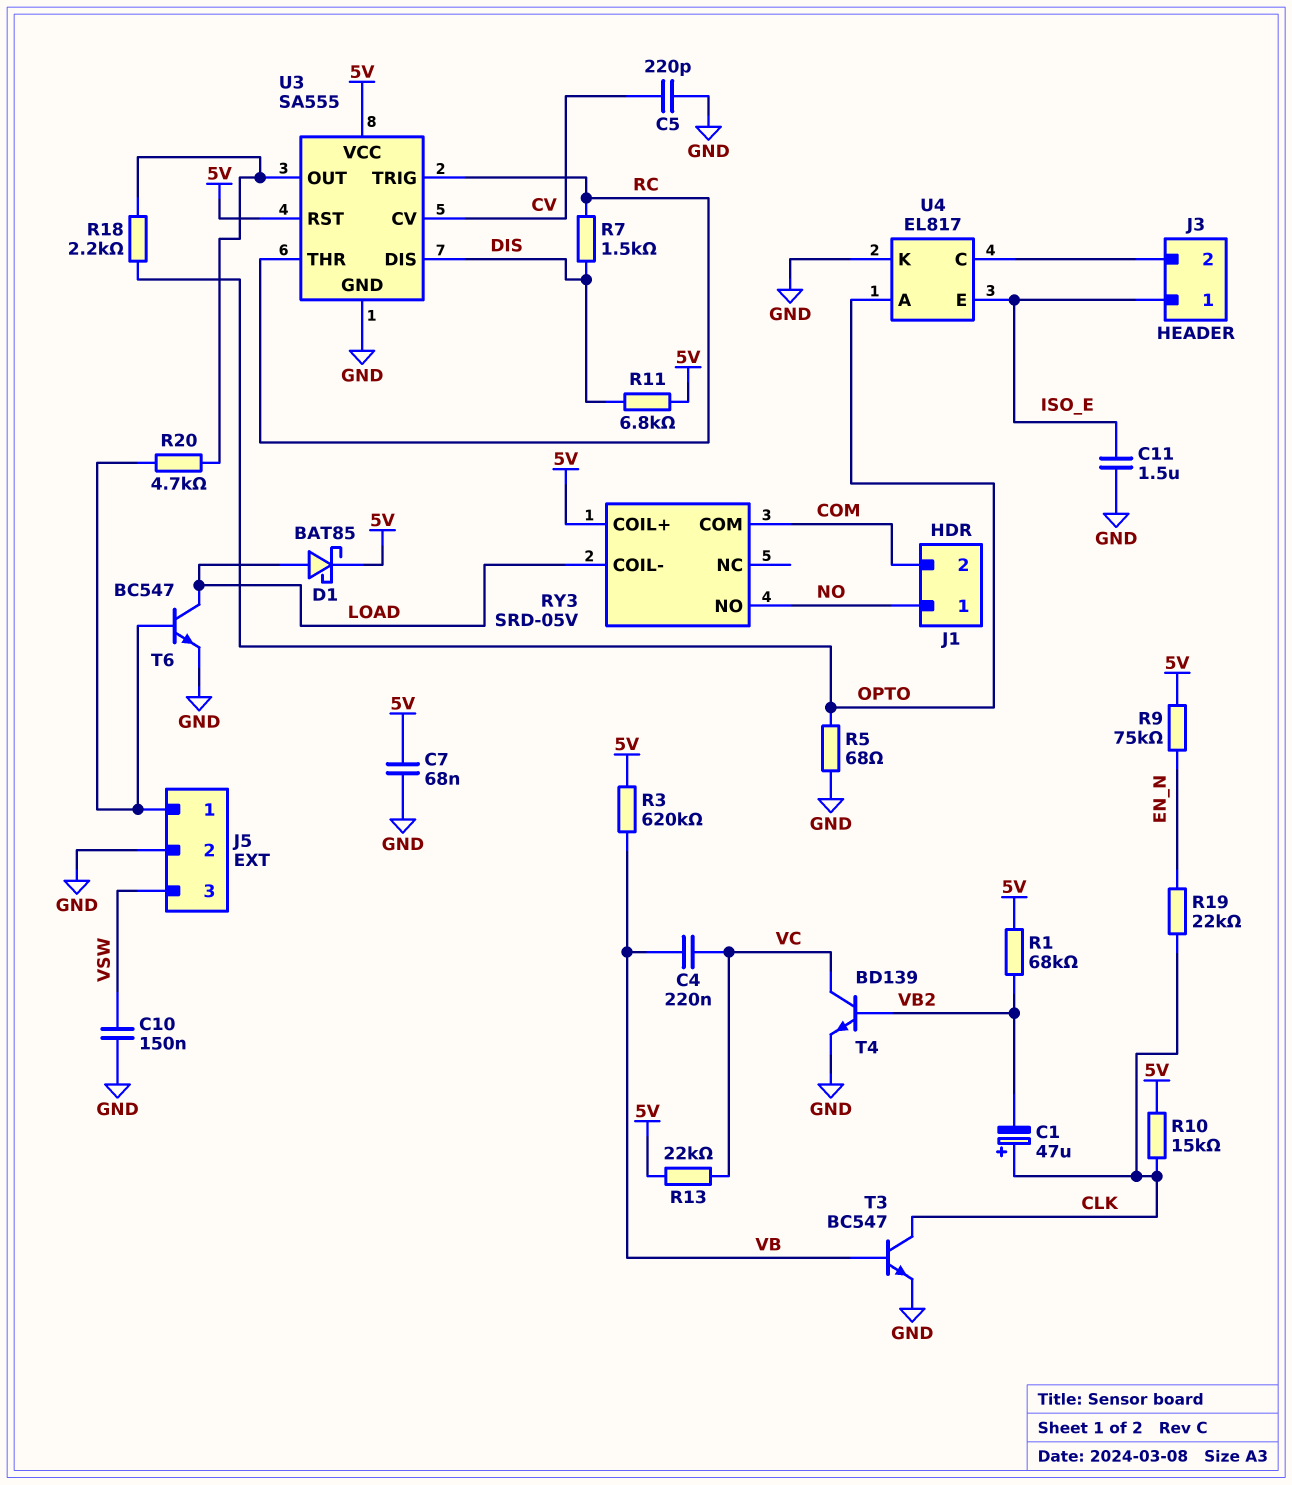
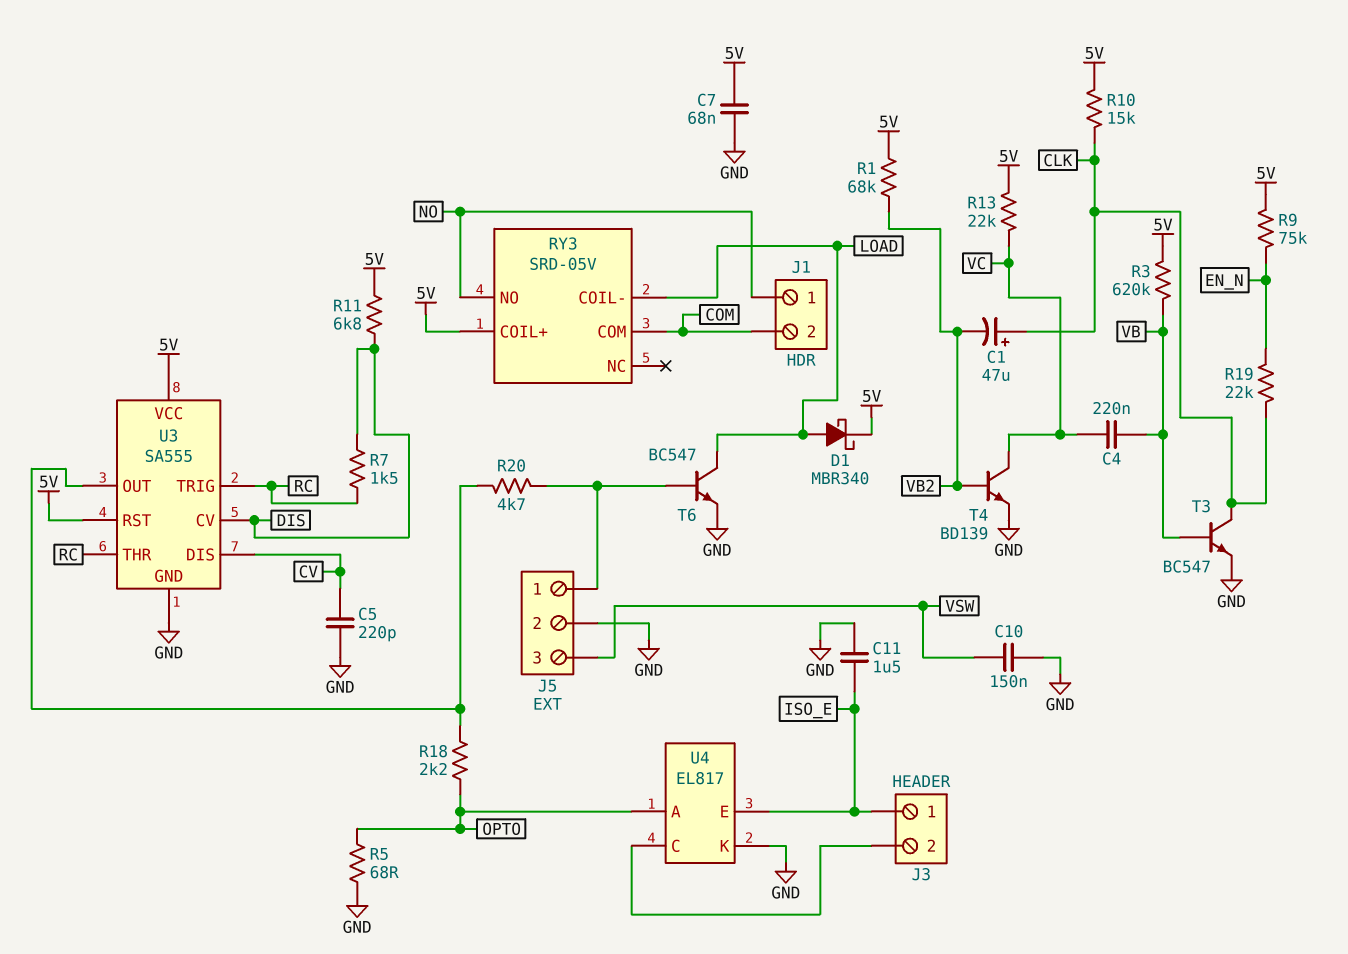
D1: schottky BAT85 (A LOAD, K 5V) -> schottky MBR340 (A LOAD, K 5V)
U3 pin CV: CV -> DIS
U3 pin DIS: DIS -> CV

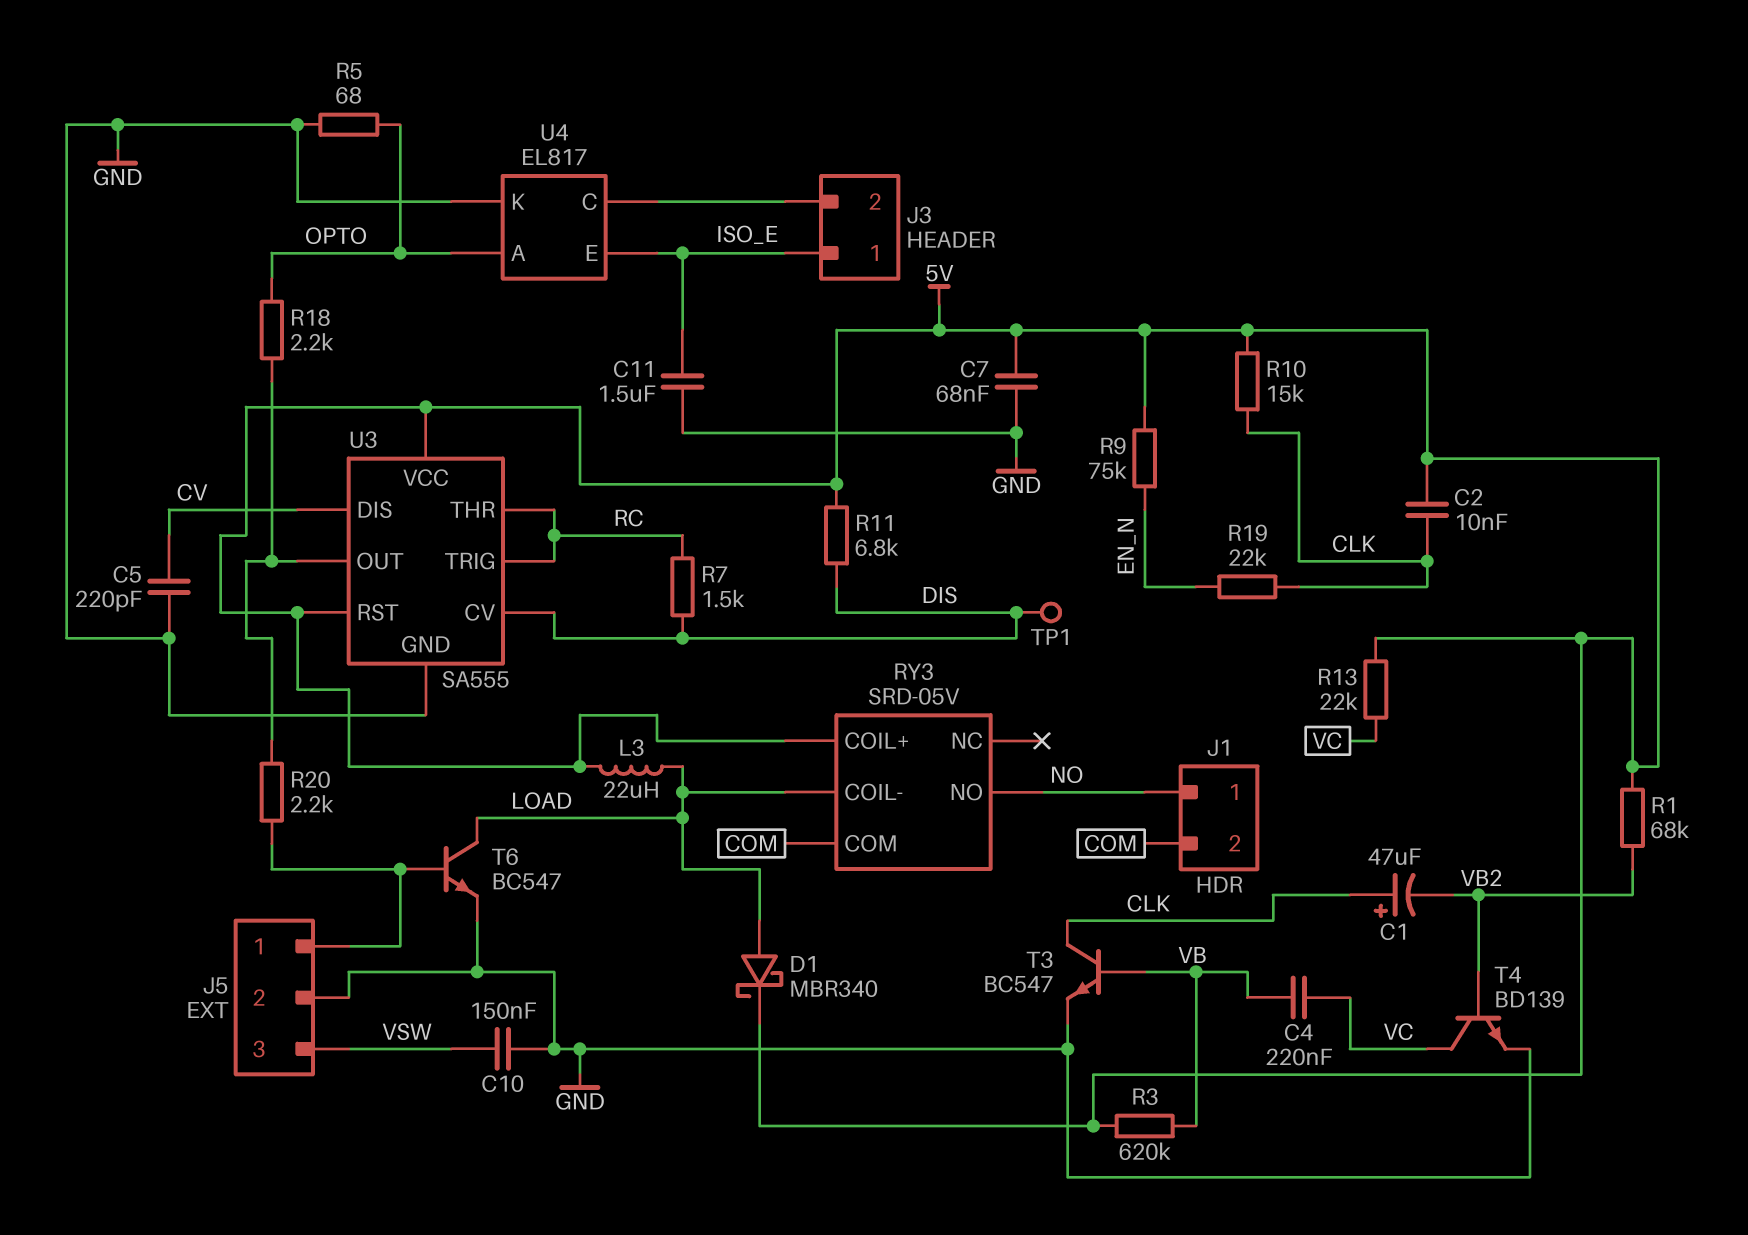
C2: none -> 10nF (5V, CLK)
L3: none -> 22uH (5V, LOAD)
R20: 4.7k (J5/1, U3/OUT) -> 2.2k (J5/1, U3/OUT)
TP1: none -> test point (DIS)

